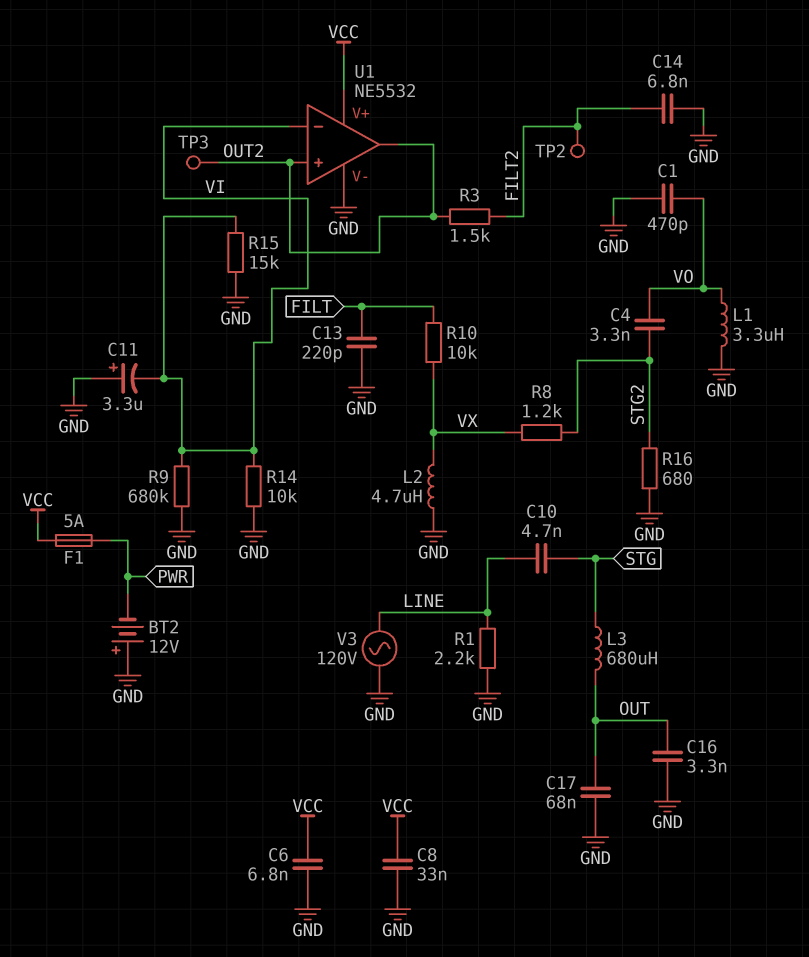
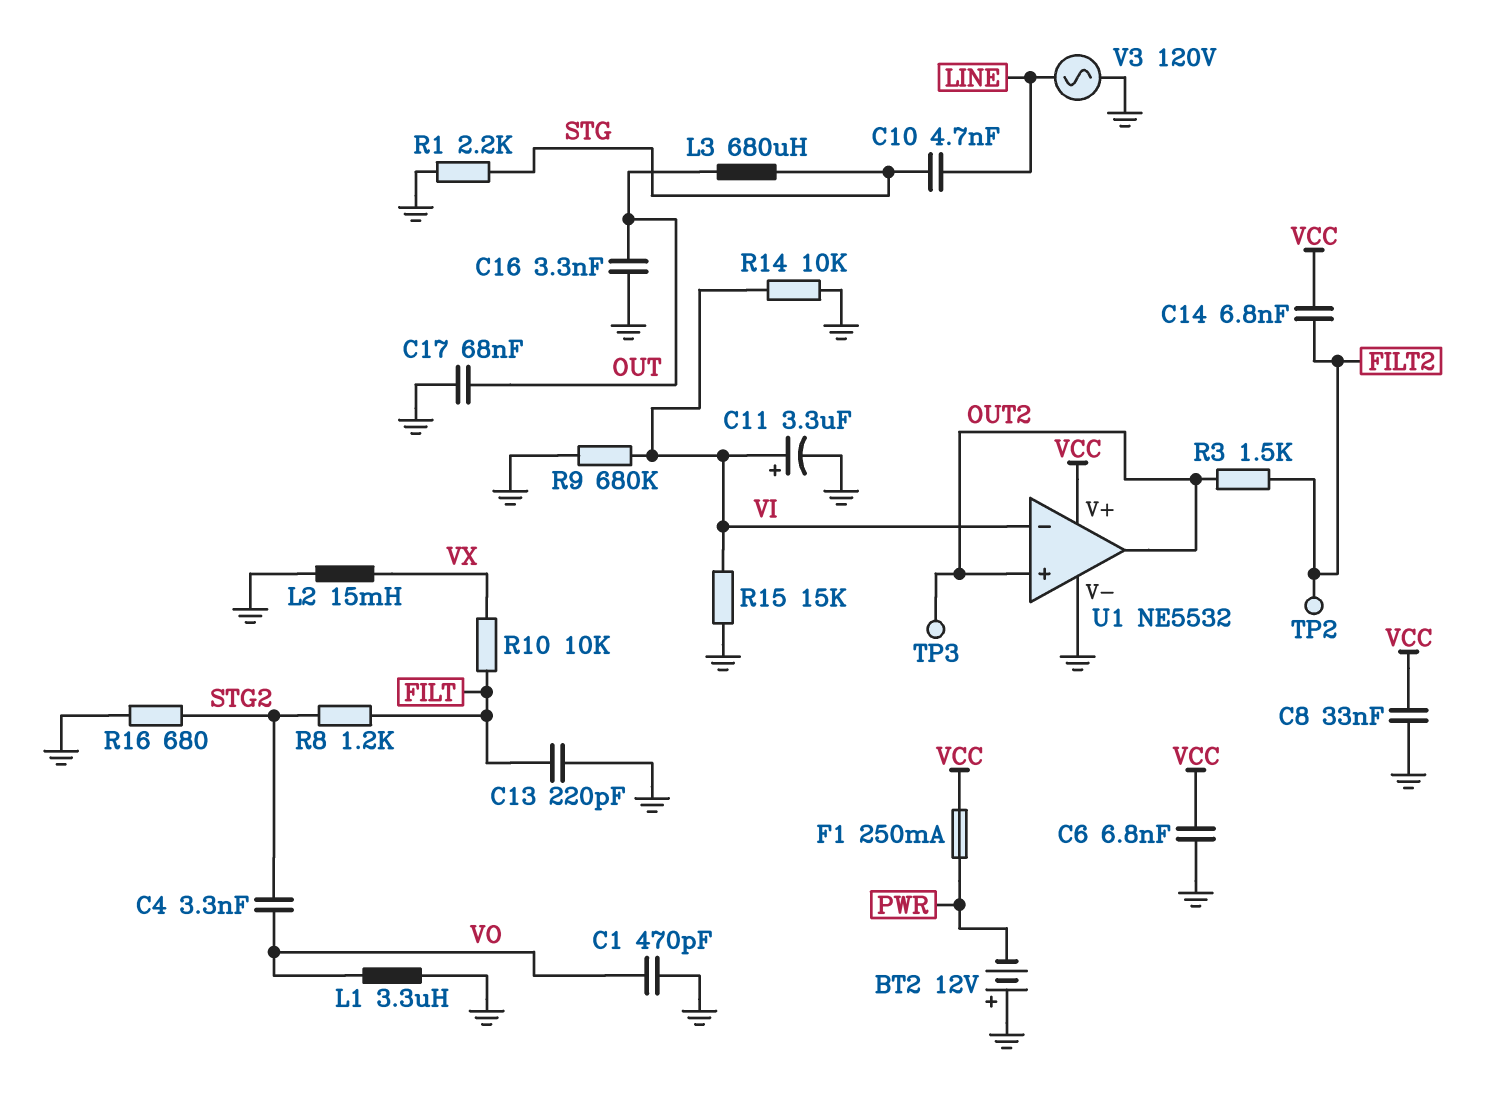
C11: 3.3uF (plus GND, minus VI) -> 3.3uF (plus VI, minus GND)
C14: 6.8nF (FILT2, GND) -> 6.8nF (FILT2, VCC)
F1: 5A (PWR, VCC) -> 250mA (PWR, VCC)
L2: 4.7uH (GND, VX) -> 15mH (GND, VX)
R1: 2.2k (GND, LINE) -> 2.2k (GND, STG)
R8: 1.2k (STG2, VX) -> 1.2k (FILT, STG2)

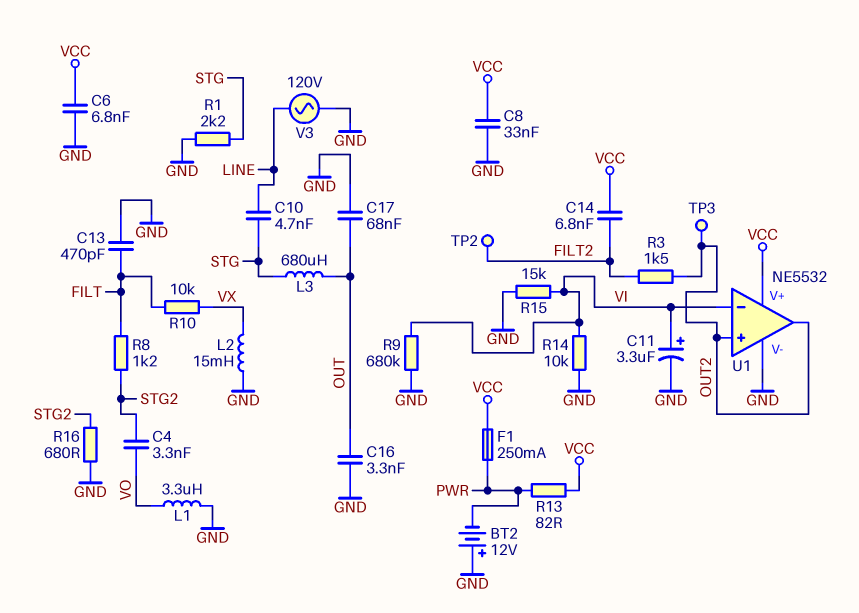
C1: 470pF (GND, VO) -> none
C13: 220pF (FILT, GND) -> 470pF (FILT, GND)
R13: none -> 82 (PWR, VCC)

